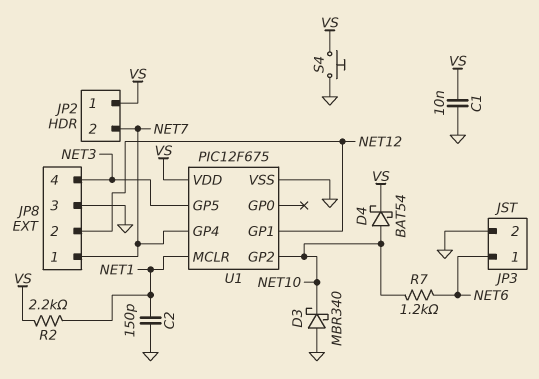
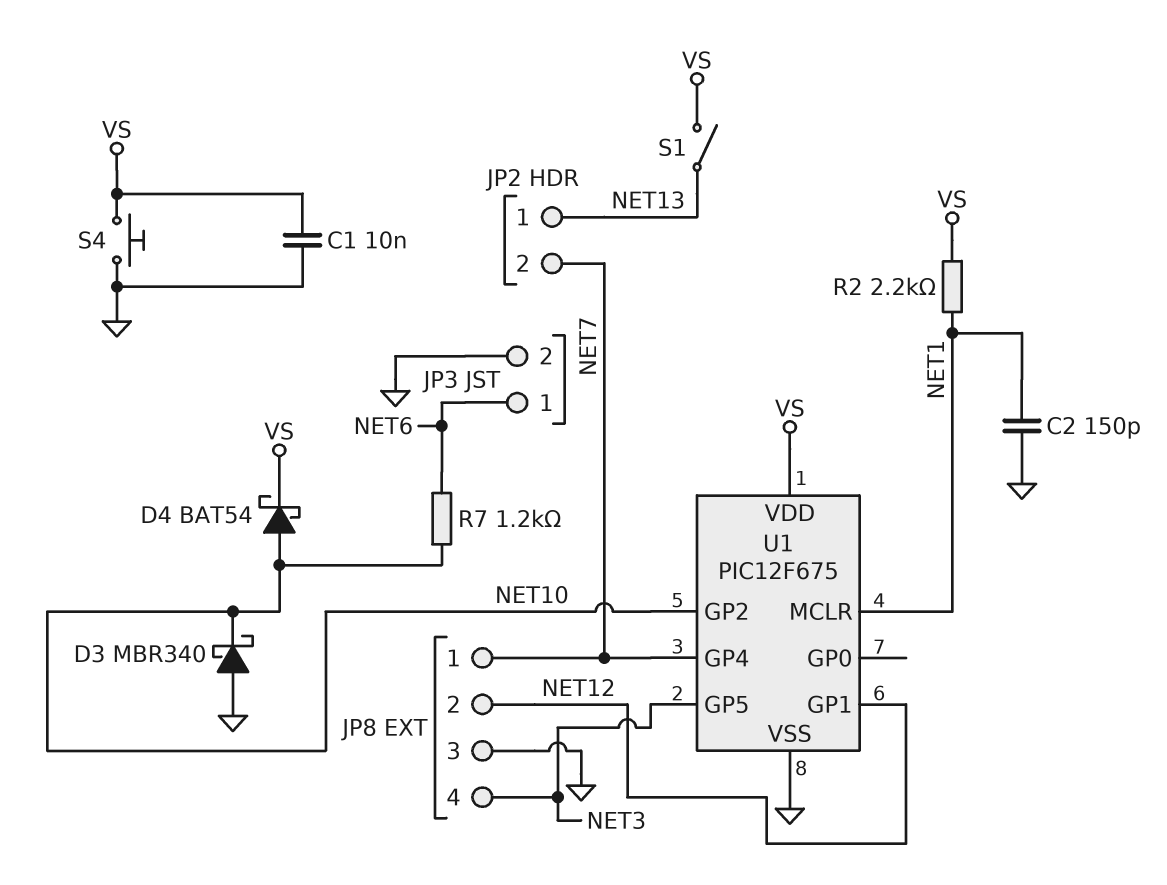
JP2 pin 1: VS -> NET13
S1: none -> switch (NET13, VS)

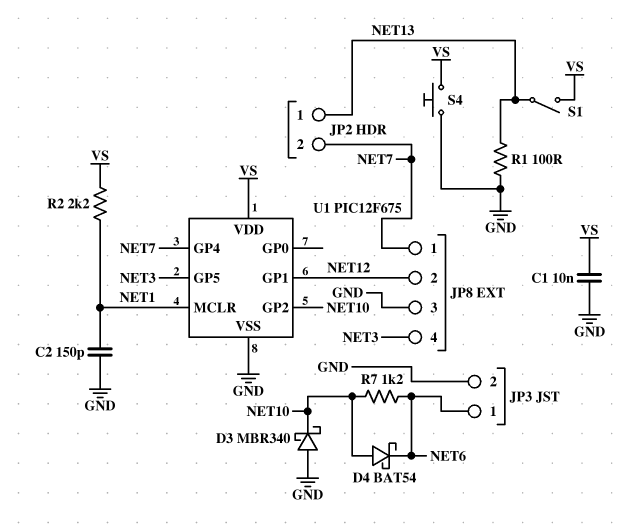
D4: schottky BAT54 (A NET10, K VS) -> schottky BAT54 (A NET10, K NET6)
R1: none -> 100 (GND, NET13)

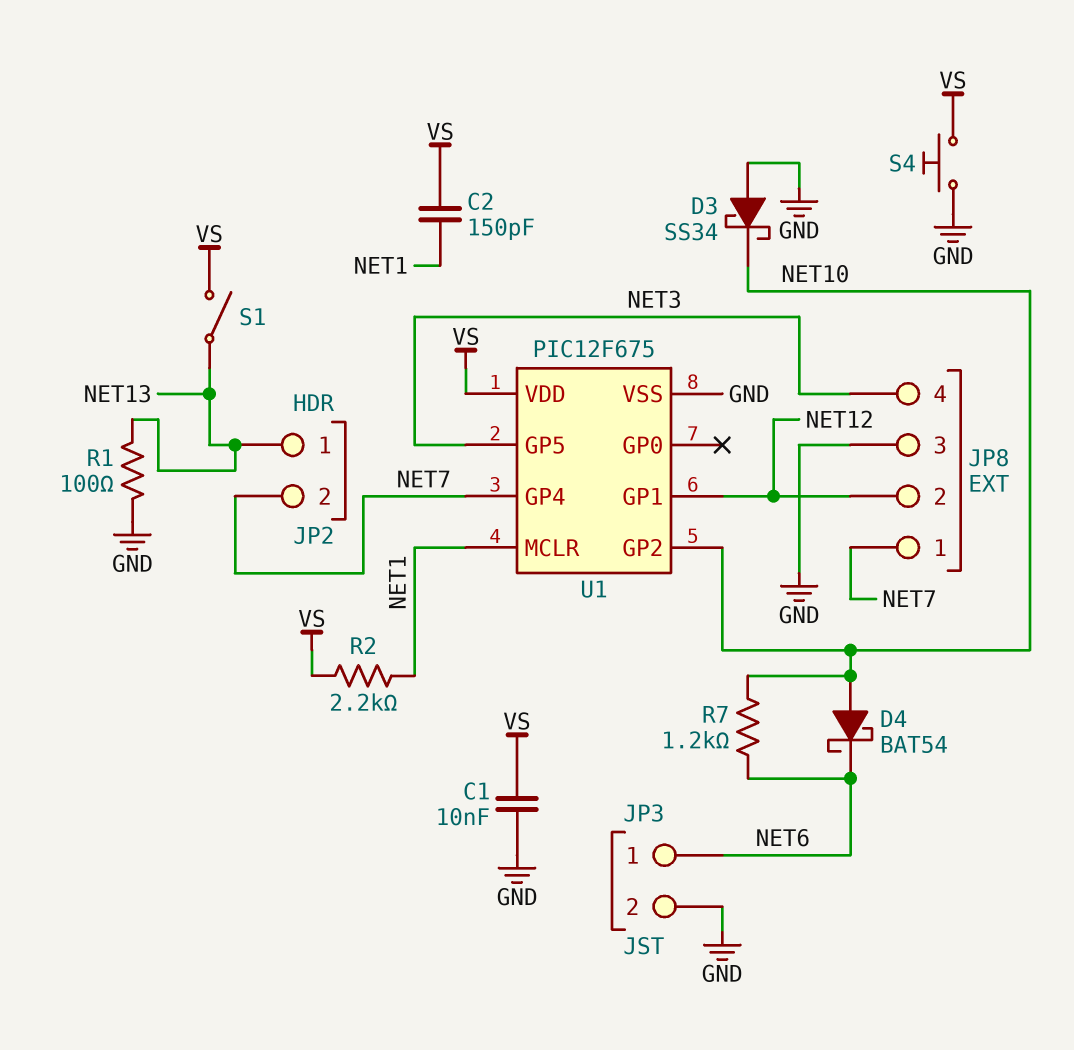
C2: 150pF (GND, NET1) -> 150pF (NET1, VS)
D3: schottky MBR340 (A GND, K NET10) -> schottky SS34 (A GND, K NET10)

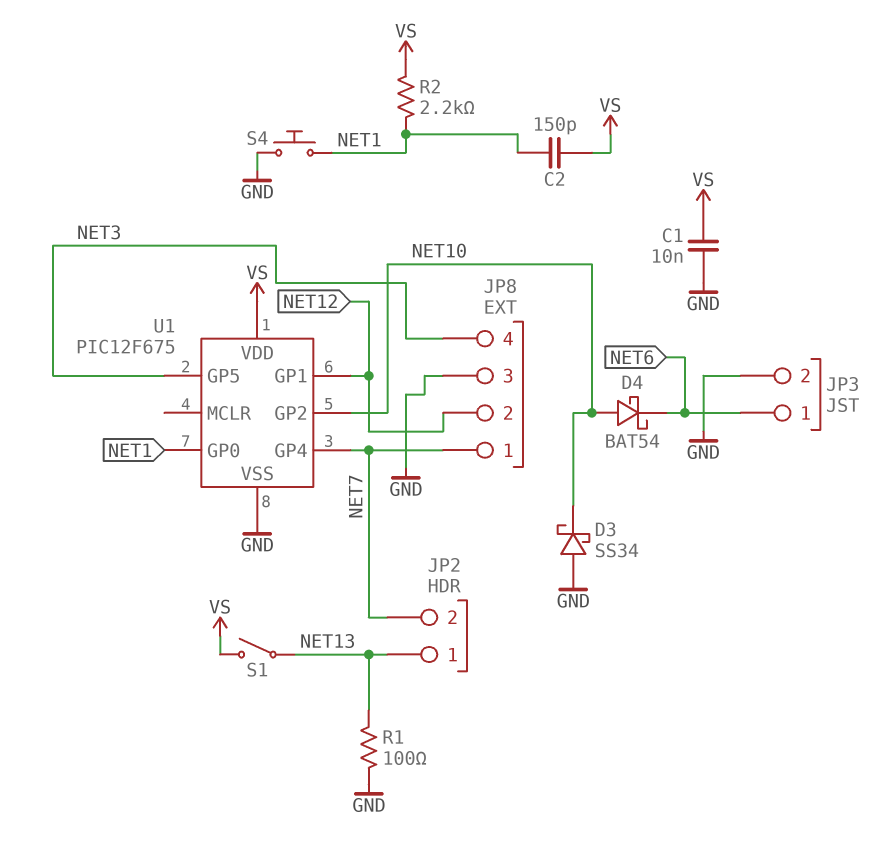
R7: 1.2k (NET6, NET10) -> none
S4: button (GND, VS) -> button (GND, NET1)
U1 pin GP0: none -> NET1
U1 pin MCLR: NET1 -> none

